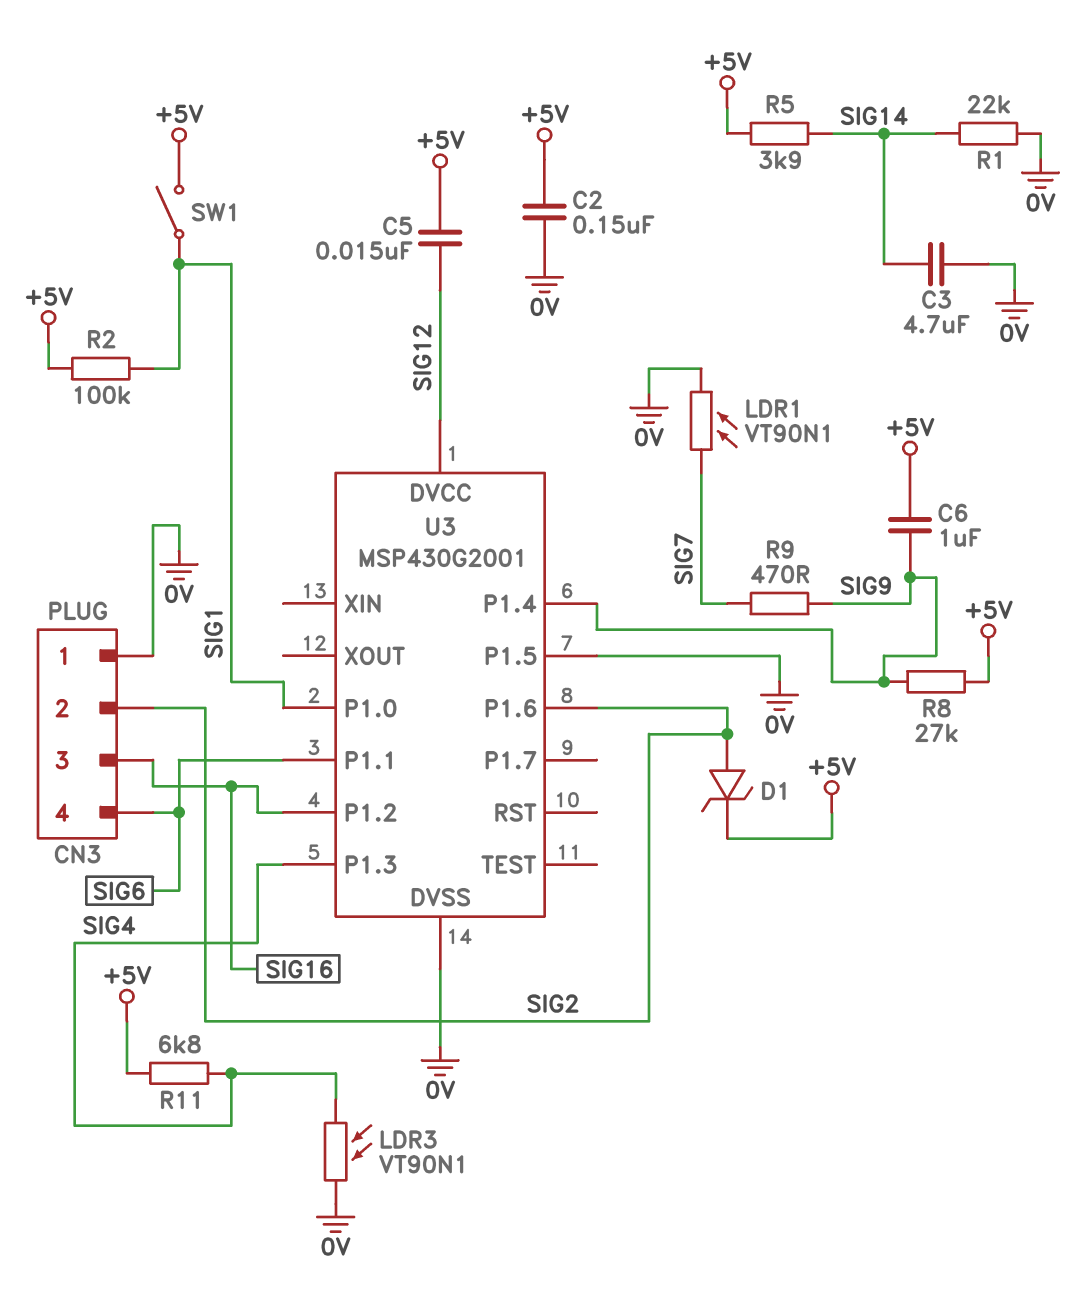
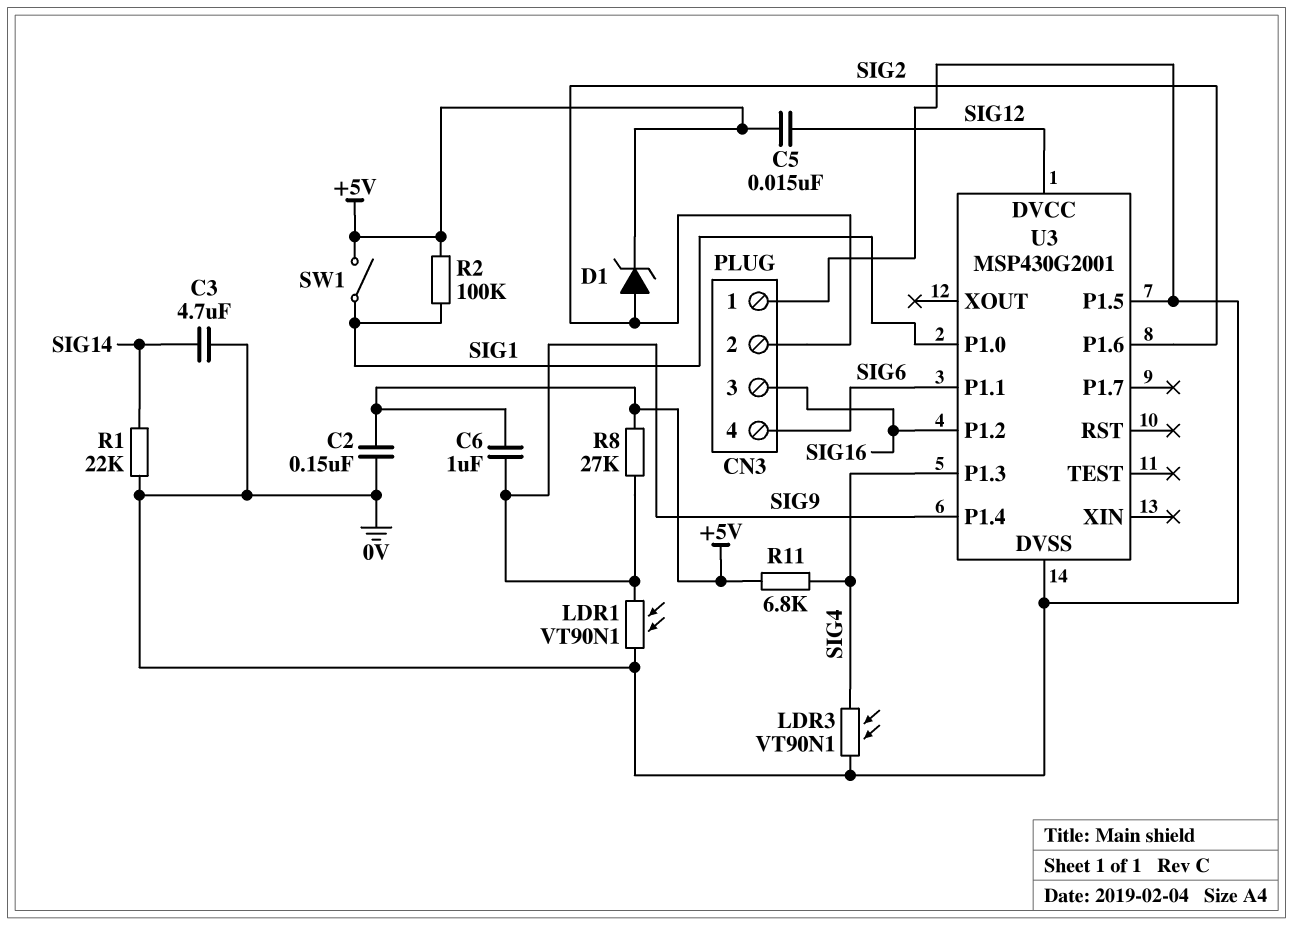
LDR1: VT90N1 (0V, SIG7) -> VT90N1 (0V, SIG9)
R5: 3.9k (+5V, SIG14) -> none
R9: 470 (SIG7, SIG9) -> none

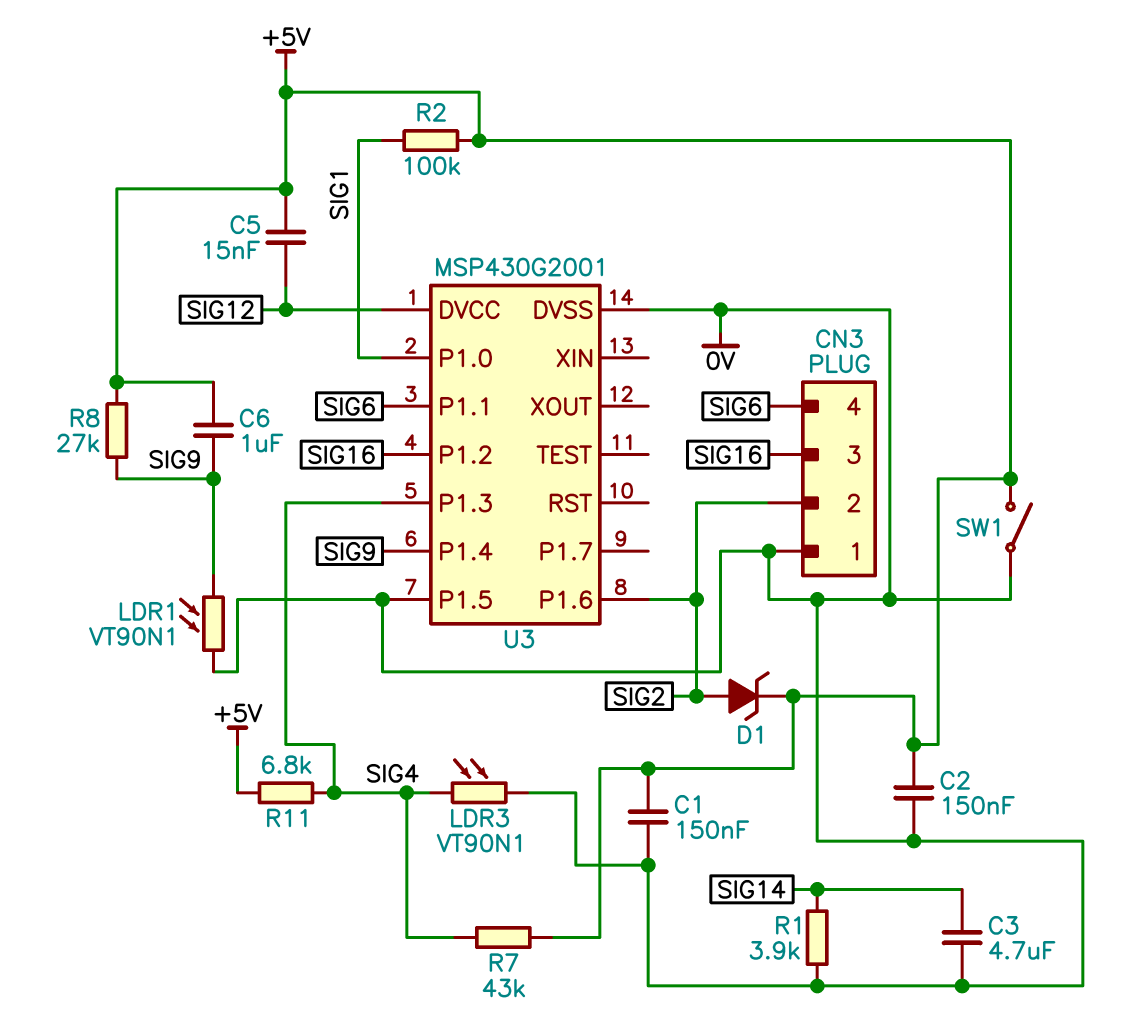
C1: none -> 150nF (+5V, 0V)
R1: 22k (0V, SIG14) -> 3.9k (0V, SIG14)
R7: none -> 43k (+5V, SIG4)
SW1: switch (+5V, SIG1) -> switch (+5V, 0V)

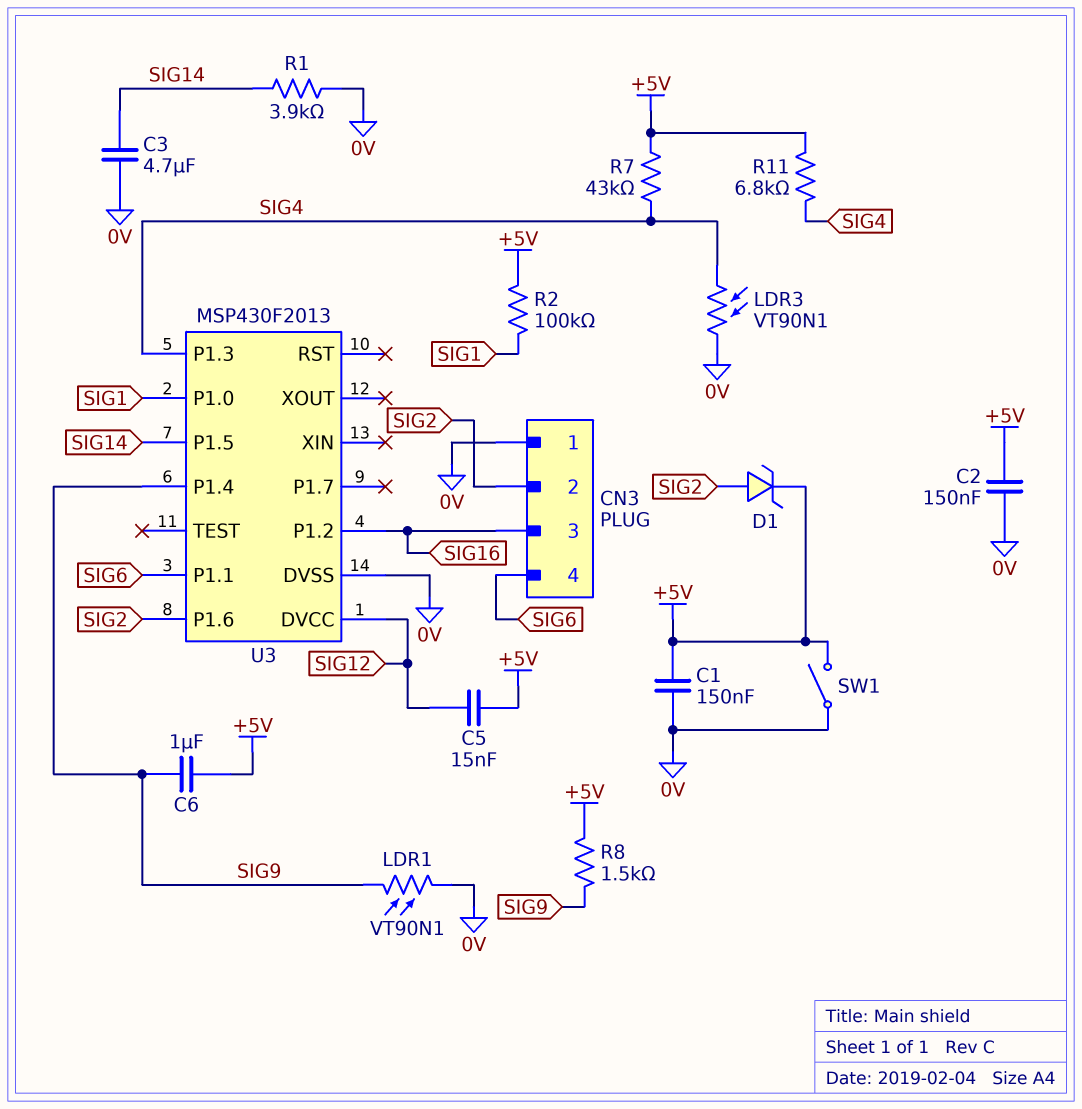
R8: 27k (+5V, SIG9) -> 1.5k (+5V, SIG9)
U3: MSP430G2001 -> MSP430F2013
U3 pin P1.5: 0V -> SIG14

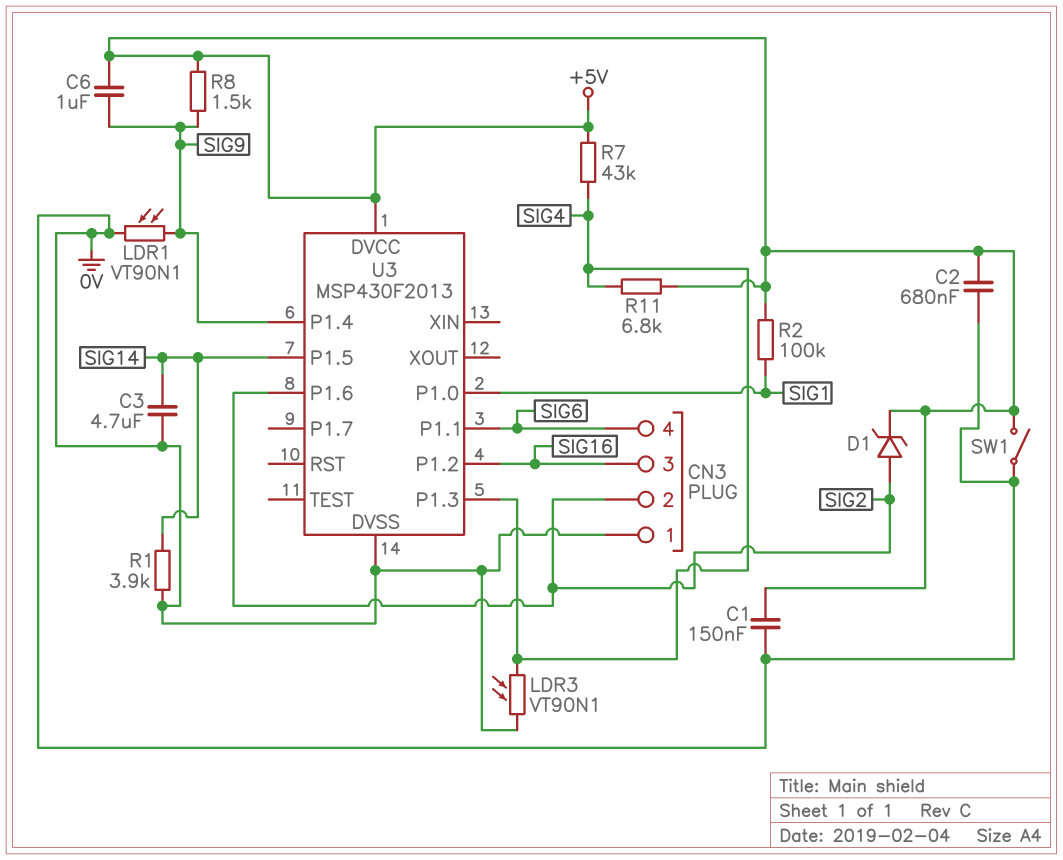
C2: 150nF (+5V, 0V) -> 680nF (+5V, 0V)
C5: 15nF (+5V, SIG12) -> none
U3 pin DVCC: SIG12 -> +5V

